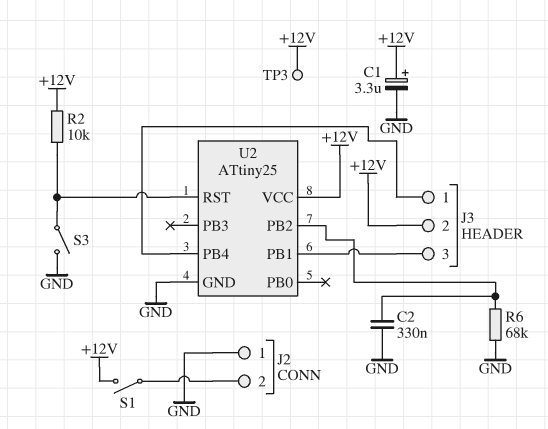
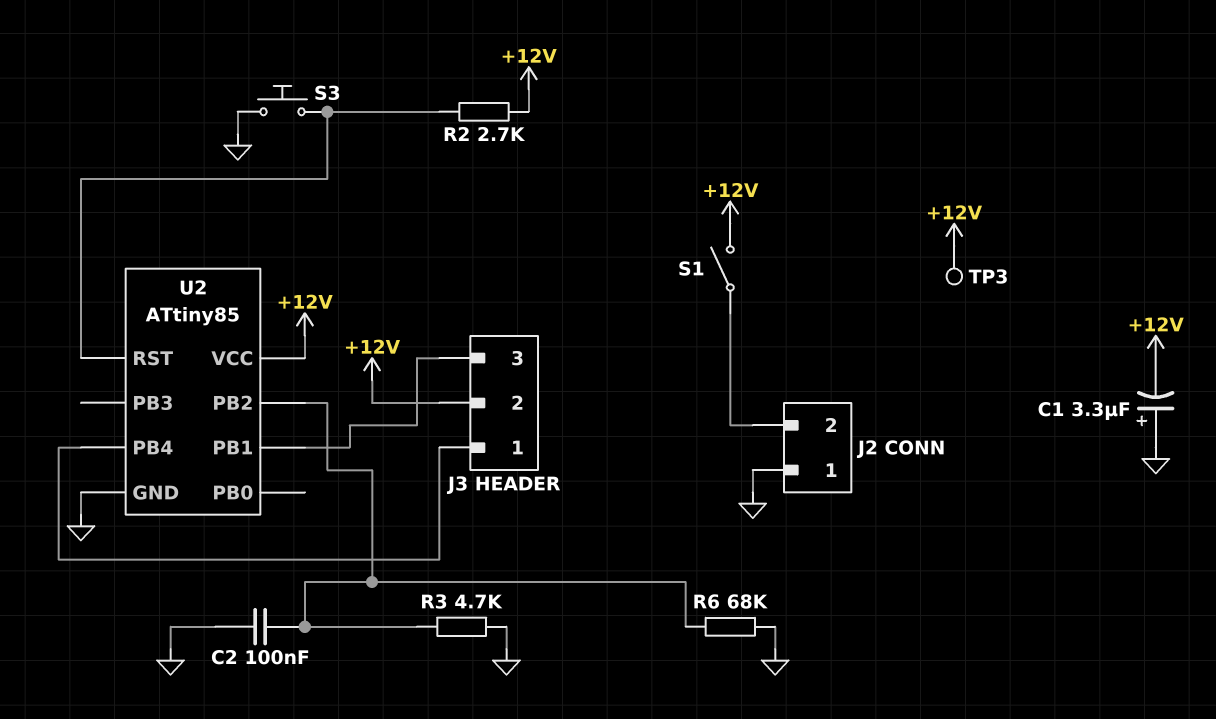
C1: 3.3uF (plus +12V, minus GND) -> 3.3uF (plus GND, minus +12V)
C2: 330nF (GND, U2/PB2) -> 100nF (GND, U2/PB2)
R2: 10k (+12V, U2/RST) -> 2.7k (+12V, U2/RST)
R3: none -> 4.7k (GND, U2/PB2)
S3: switch (GND, U2/RST) -> button (GND, U2/RST)
U2: ATtiny25 -> ATtiny85

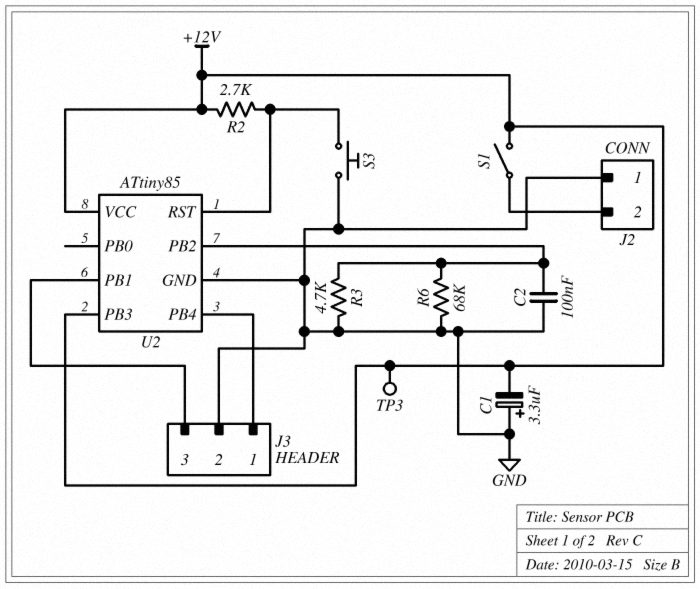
J3 pin 2: +12V -> GND
U2 pin PB3: none -> +12V

